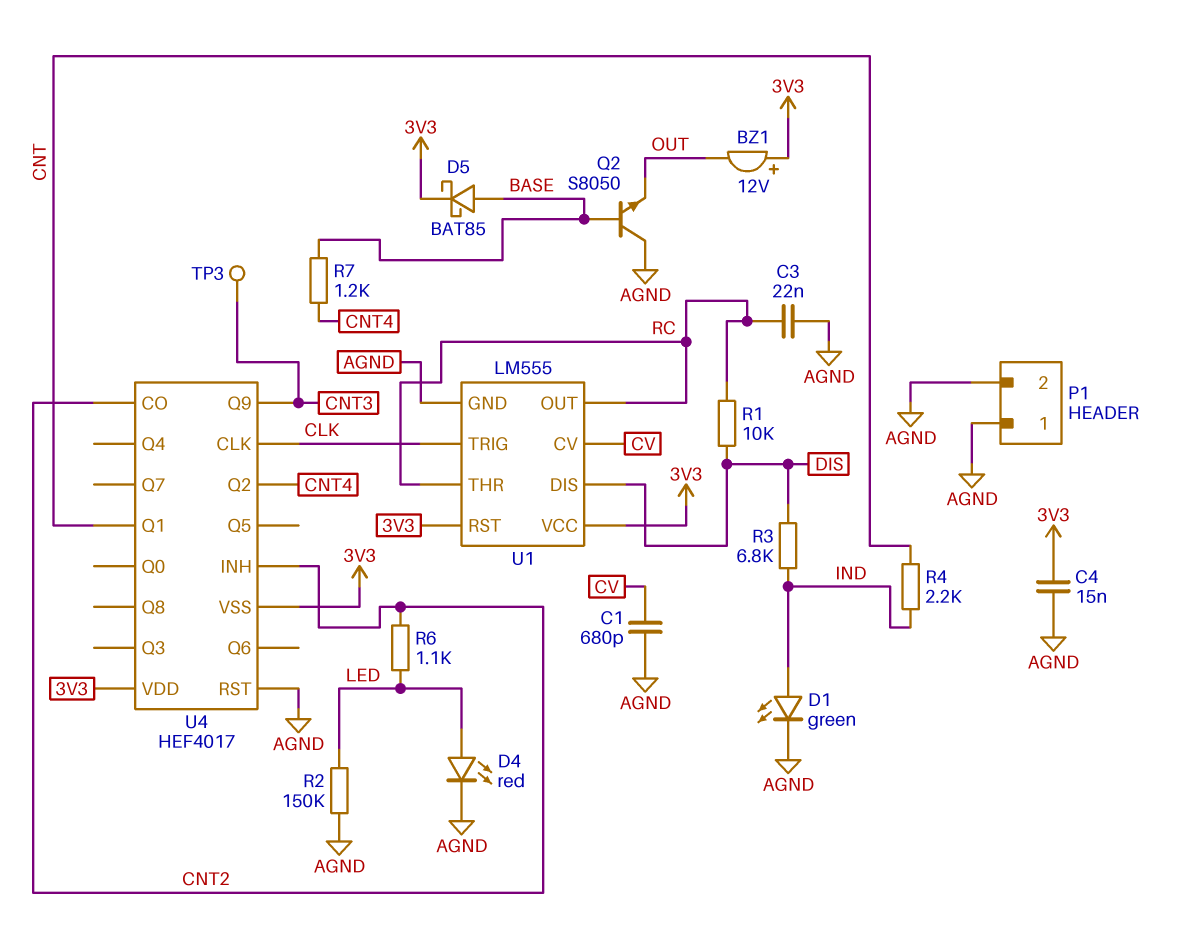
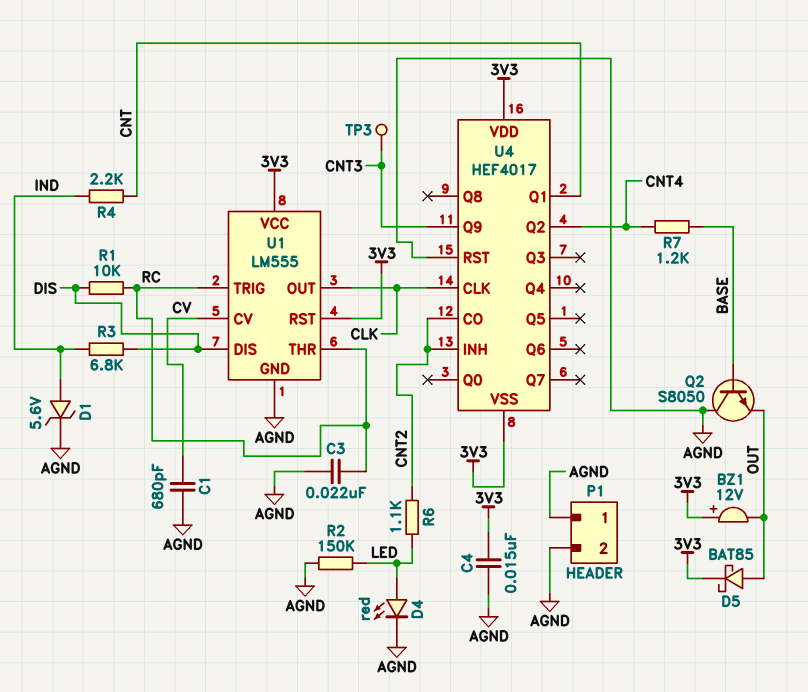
D1: LED green (A IND, K AGND) -> zener 5.6V (A IND, K AGND)
D5: schottky BAT85 (A BASE, K 3V3) -> schottky BAT85 (A OUT, K 3V3)
U1 pin OUT: RC -> CLK
U1 pin TRIG: CLK -> RC

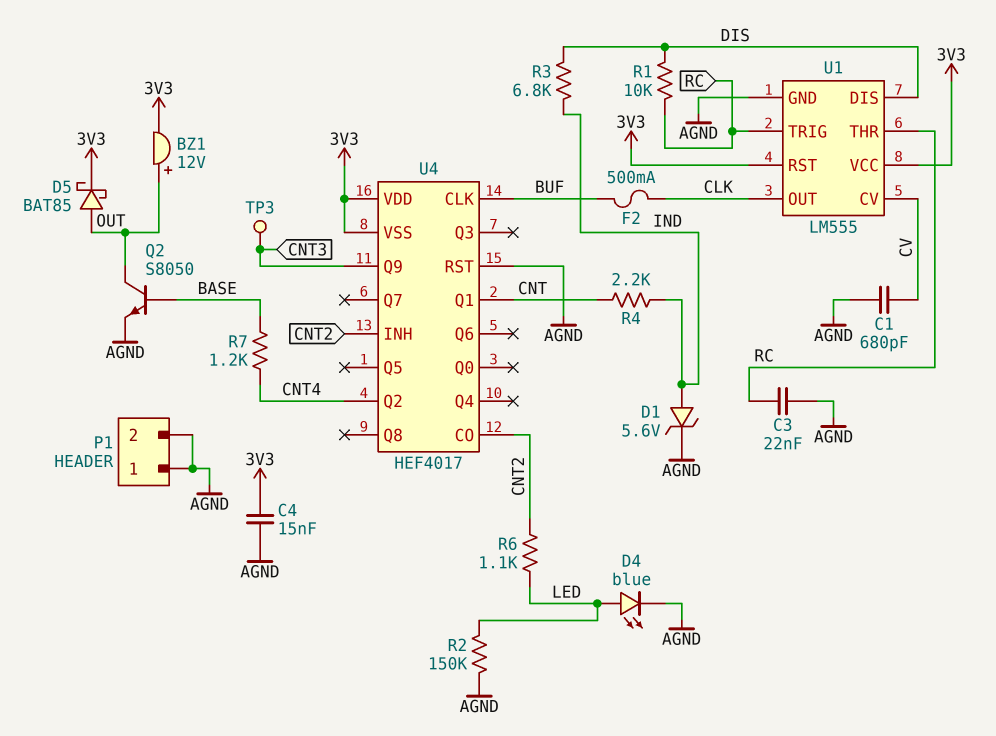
BZ1: buzzer 12V (plus 3V3, minus OUT) -> buzzer 12V (plus OUT, minus 3V3)
D4: LED red (A LED, K AGND) -> LED blue (A LED, K AGND)
F2: none -> 500mA (BUF, CLK)
Q2: NPN S8050 (B BASE, C AGND, E OUT) -> NPN S8050 (B BASE, C OUT, E AGND)
U4 pin CLK: CLK -> BUF

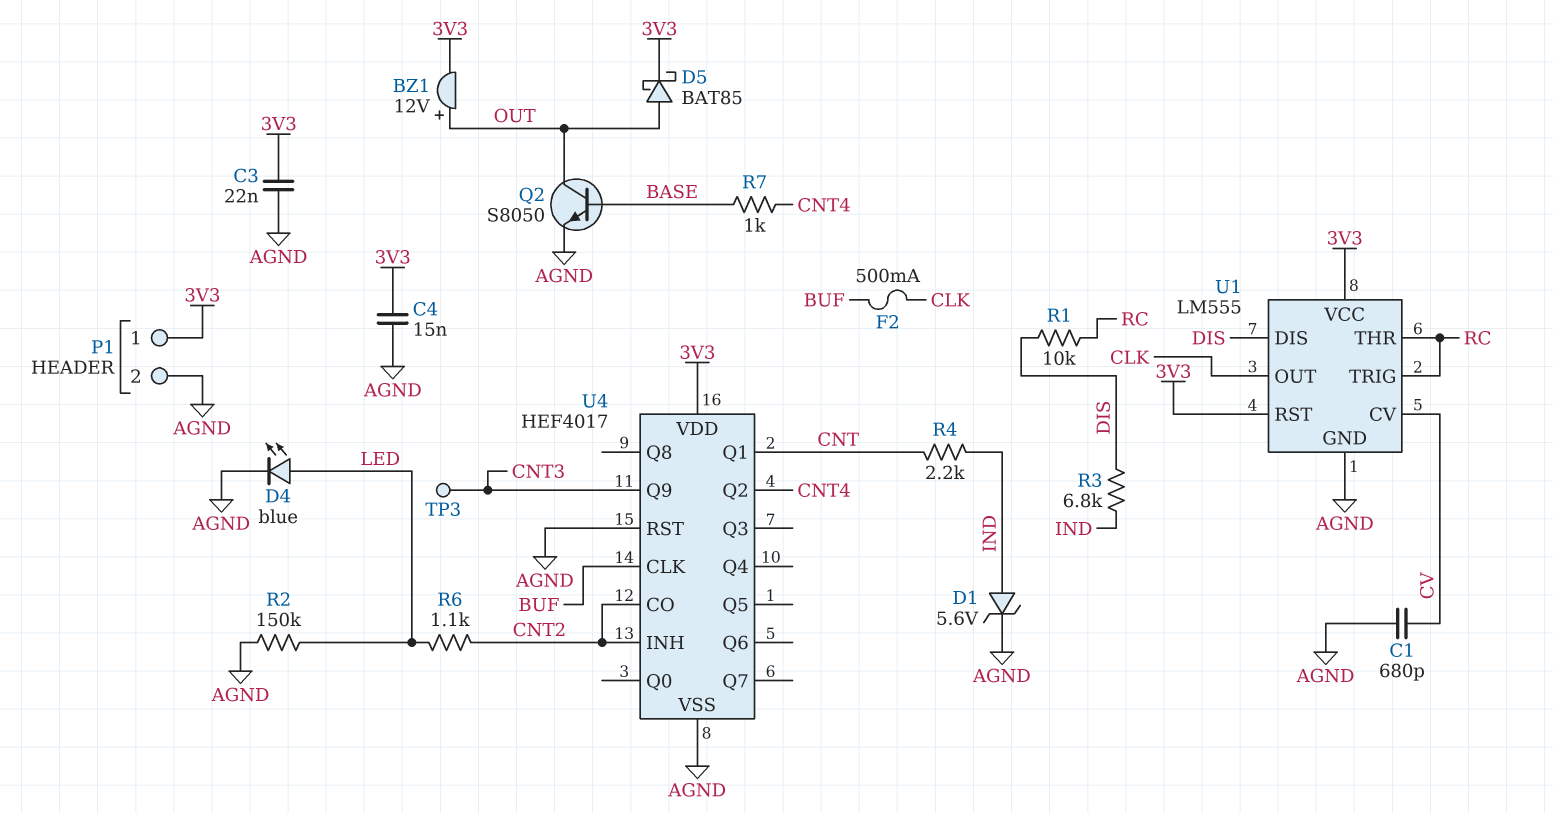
C3: 22nF (AGND, RC) -> 22nF (3V3, AGND)
P1 pin 1: AGND -> 3V3
R7: 1.2k (BASE, CNT4) -> 1k (BASE, CNT4)
U4 pin VSS: 3V3 -> AGND

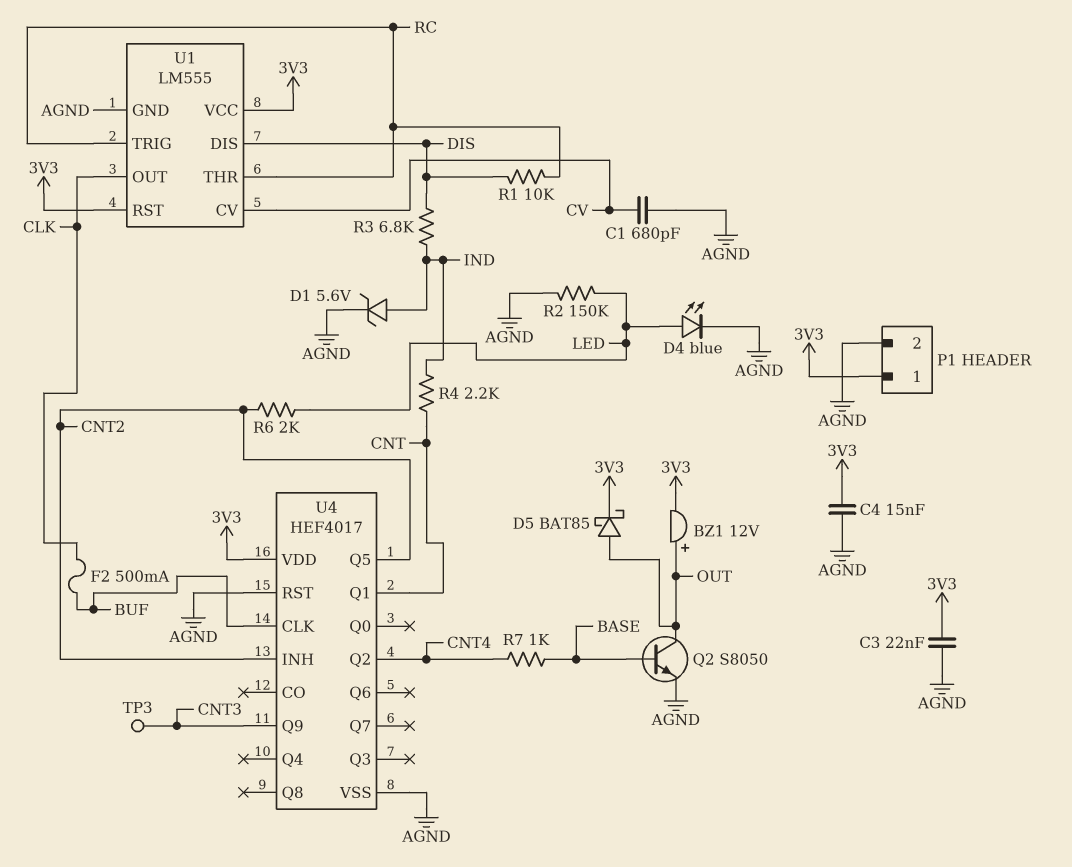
R6: 1.1k (CNT2, LED) -> 2k (CNT2, LED)
U4 pin CO: CNT2 -> none
U4 pin Q5: none -> CNT2

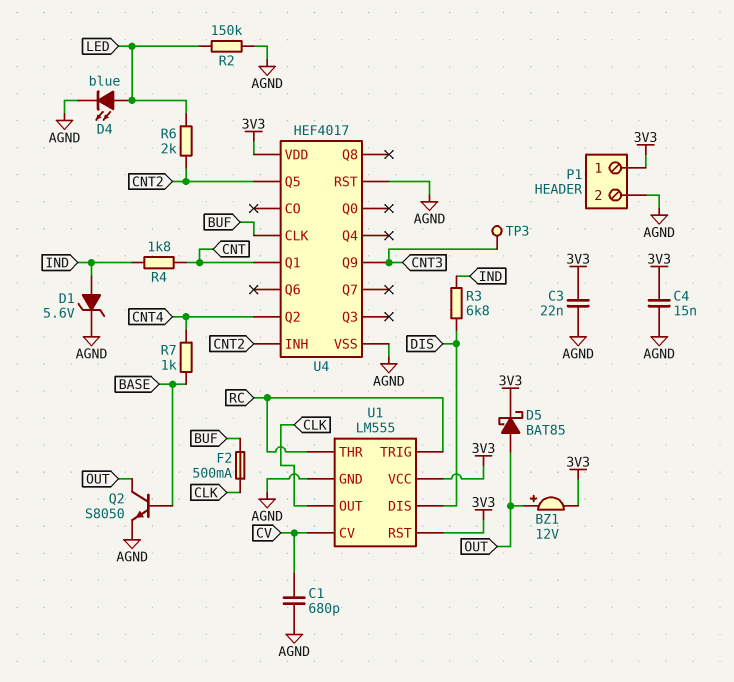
R1: 10k (DIS, RC) -> none
R4: 2.2k (CNT, IND) -> 1.8k (CNT, IND)

